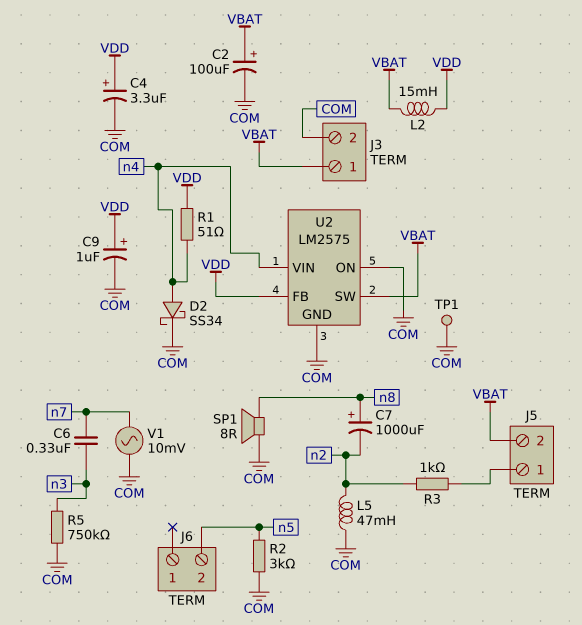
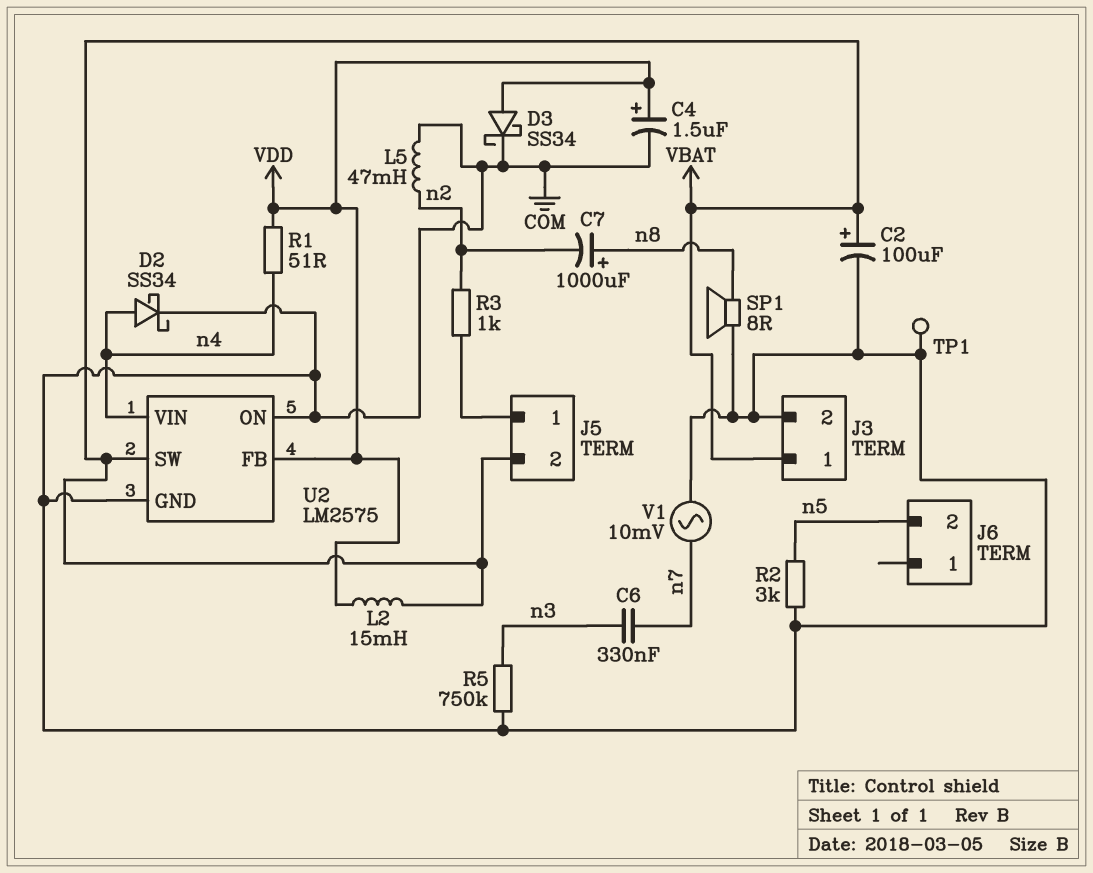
C4: 3.3uF (plus VDD, minus COM) -> 1.5uF (plus VDD, minus COM)
C9: 1uF (plus VDD, minus COM) -> none
D3: none -> schottky SS34 (A VDD, K COM)

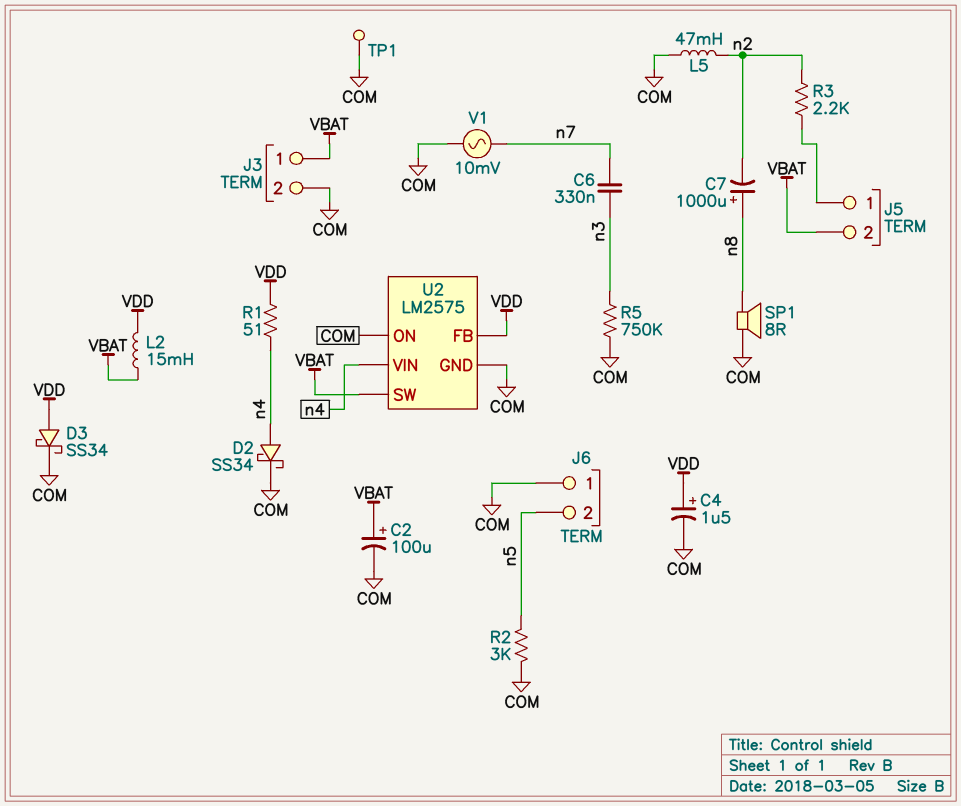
J6 pin 1: none -> COM
R3: 1k (J5/1, n2) -> 2.2k (J5/1, n2)

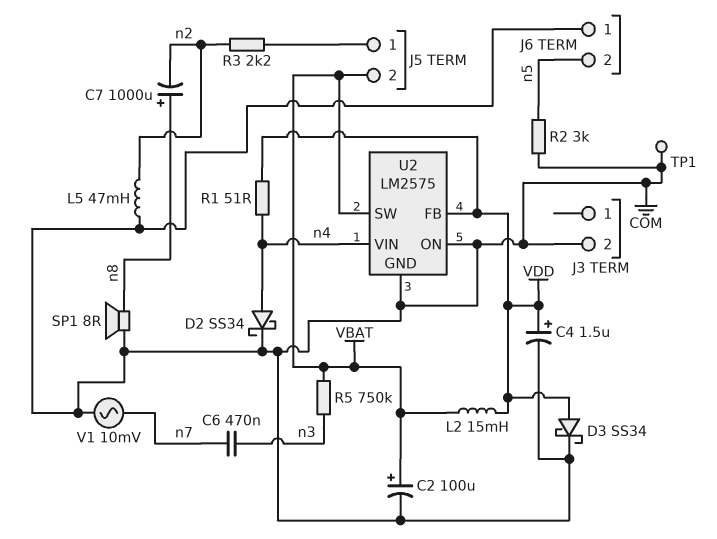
C6: 330nF (n3, n7) -> 470nF (n3, n7)
J3 pin 1: VBAT -> none
R5: 750k (COM, n3) -> 750k (VBAT, n3)

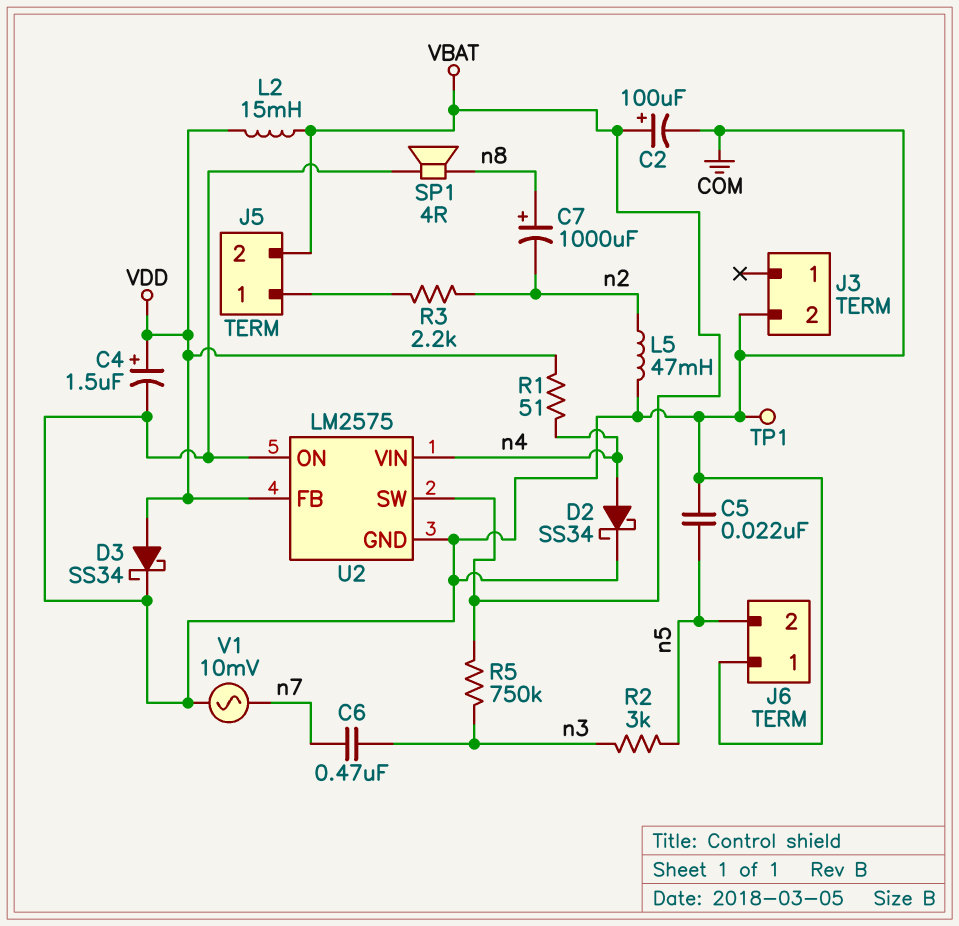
C5: none -> 22nF (COM, n5)
R2: 3k (COM, n5) -> 3k (n3, n5)
SP1: speaker 8R (COM, n8) -> speaker 4R (COM, n8)

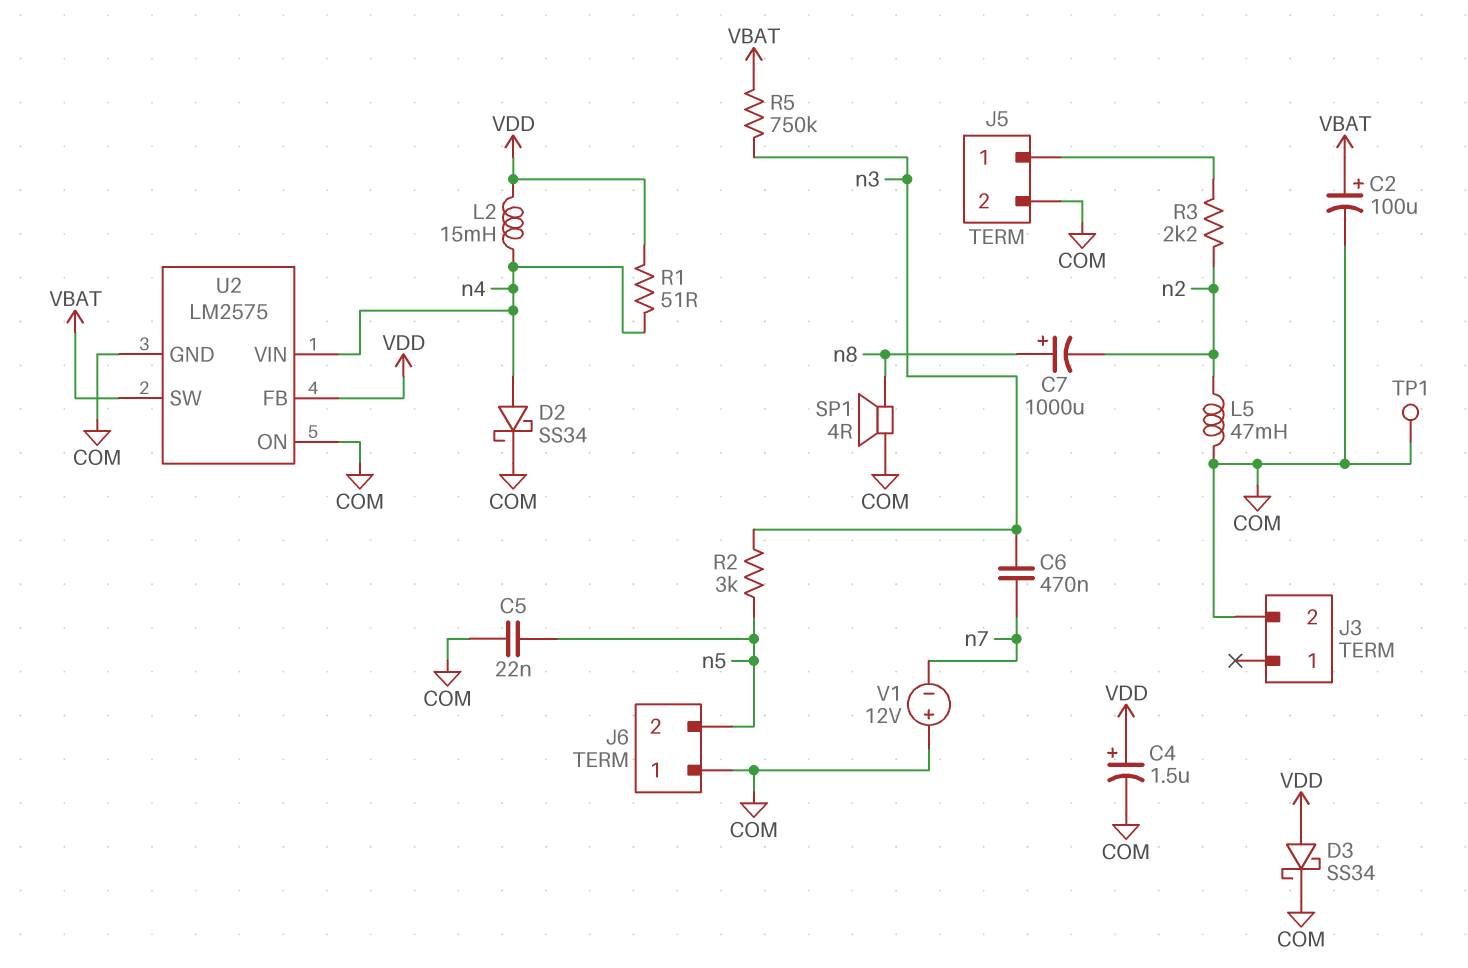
J5 pin 2: VBAT -> COM
L2: 15mH (VBAT, VDD) -> 15mH (VDD, n4)
V1: AC 10mV (COM, n7) -> 12V (plus COM, minus n7)

